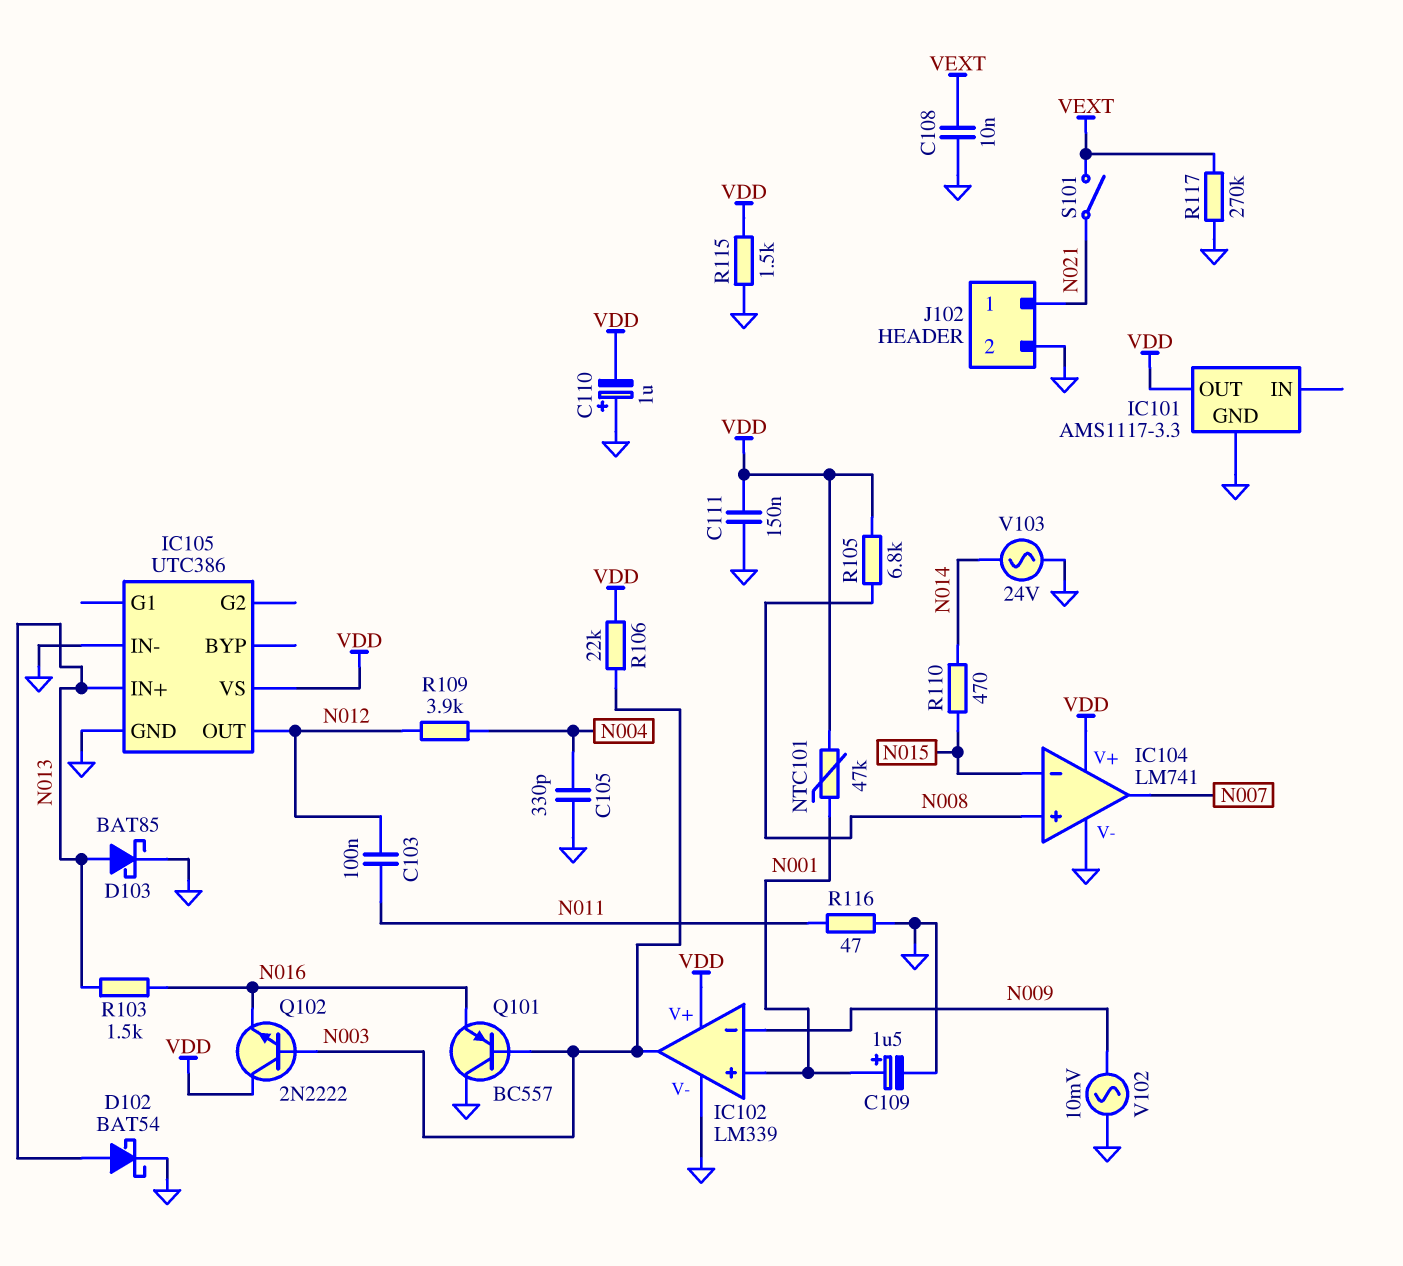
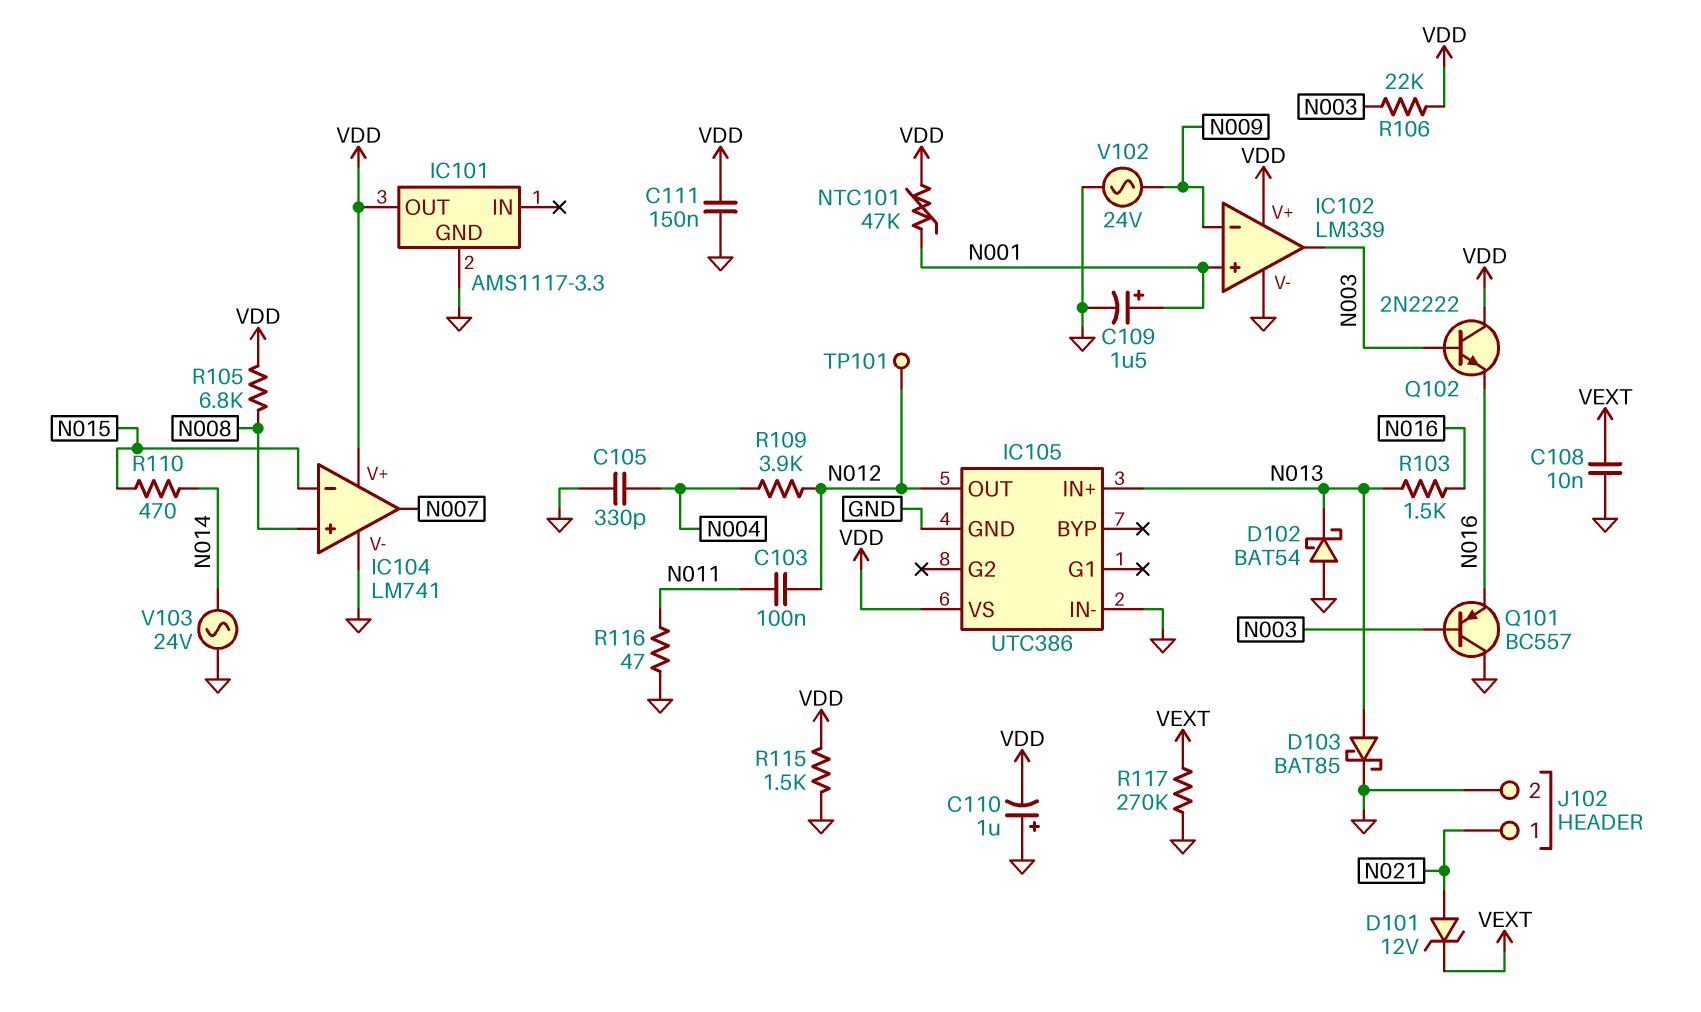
D101: none -> zener 12V (A N021, K VEXT)
D102: schottky BAT54 (A N013, K GND) -> schottky BAT54 (A GND, K N013)
S101: switch (N021, VEXT) -> none
TP101: none -> test point (N012)
V102: AC 10mV (GND, N009) -> AC 24V (GND, N009)

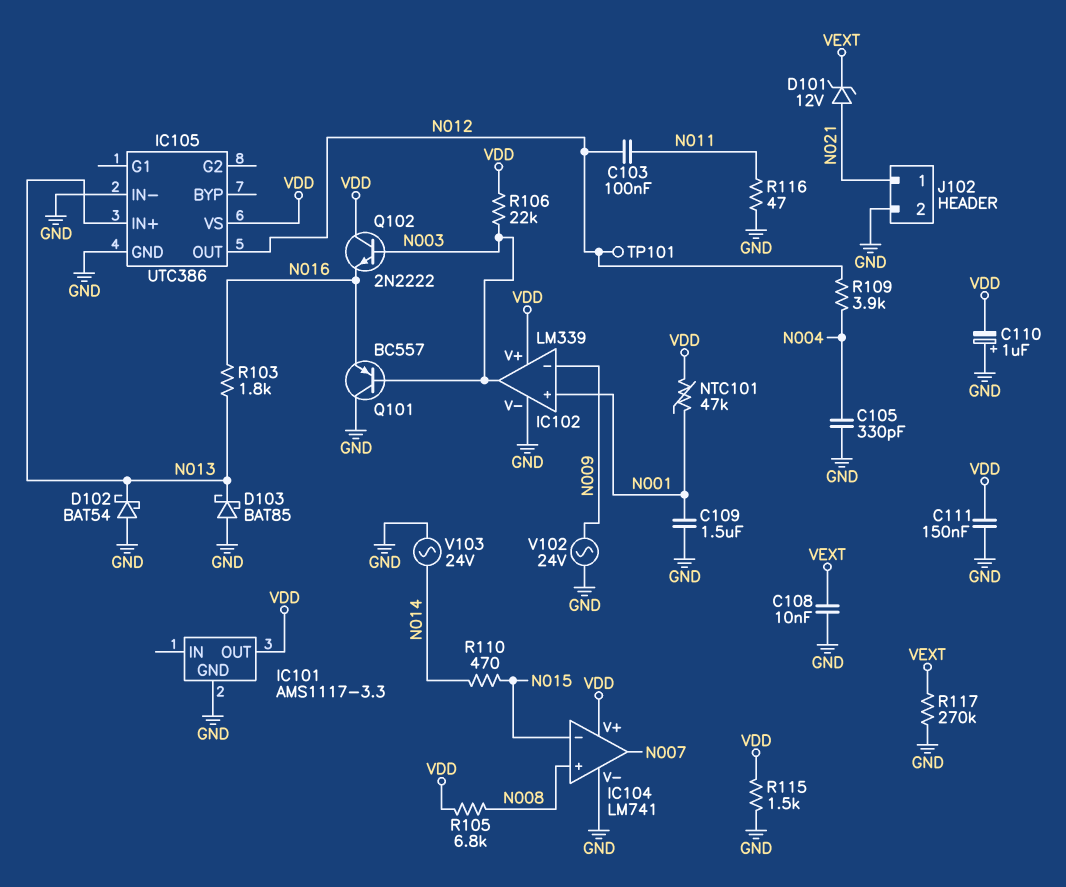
C109: 1.5uF (plus N001, minus GND) -> 1.5uF (GND, N001)
D103: schottky BAT85 (A N013, K GND) -> schottky BAT85 (A GND, K N013)
R103: 1.5k (N013, N016) -> 1.8k (N013, N016)

